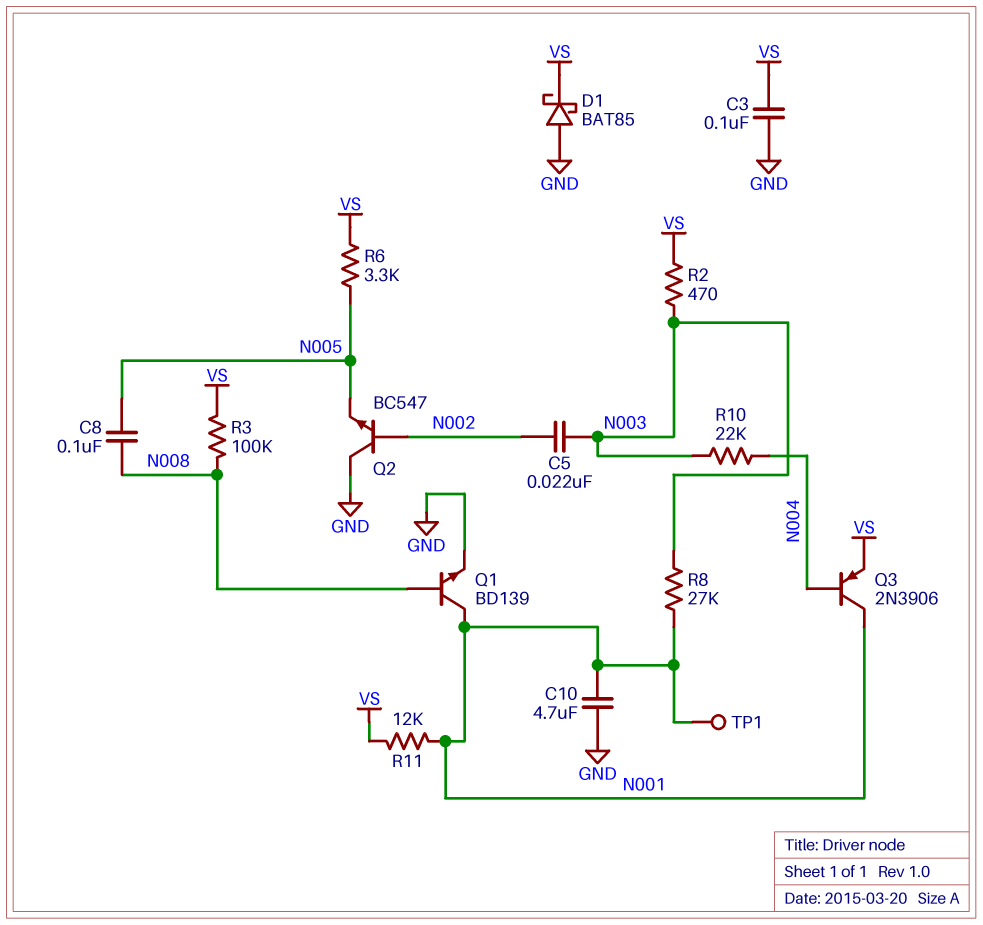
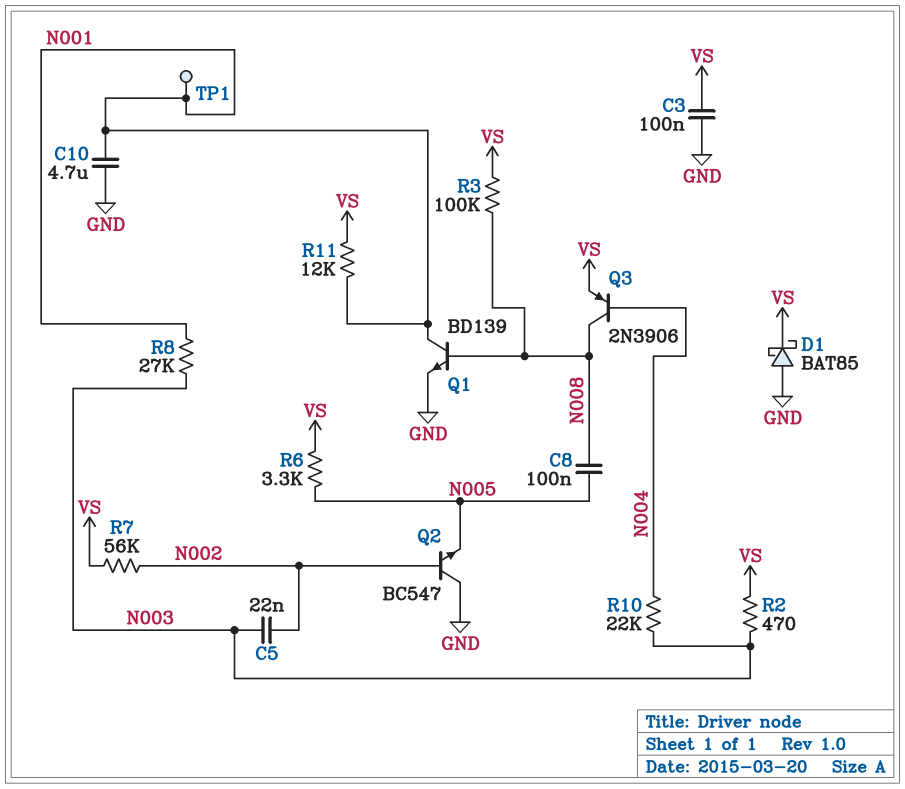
Q3: PNP 2N3906 (B N004, C N001, E VS) -> PNP 2N3906 (B N004, C N008, E VS)
R7: none -> 56k (N002, VS)

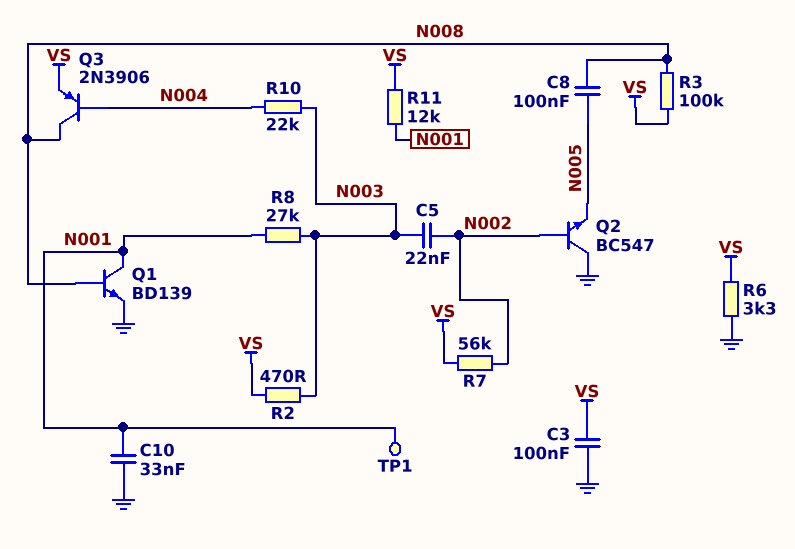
C10: 4.7uF (GND, N001) -> 33nF (GND, N001)
D1: schottky BAT85 (A GND, K VS) -> none
R6: 3.3k (N005, VS) -> 3.3k (GND, VS)

